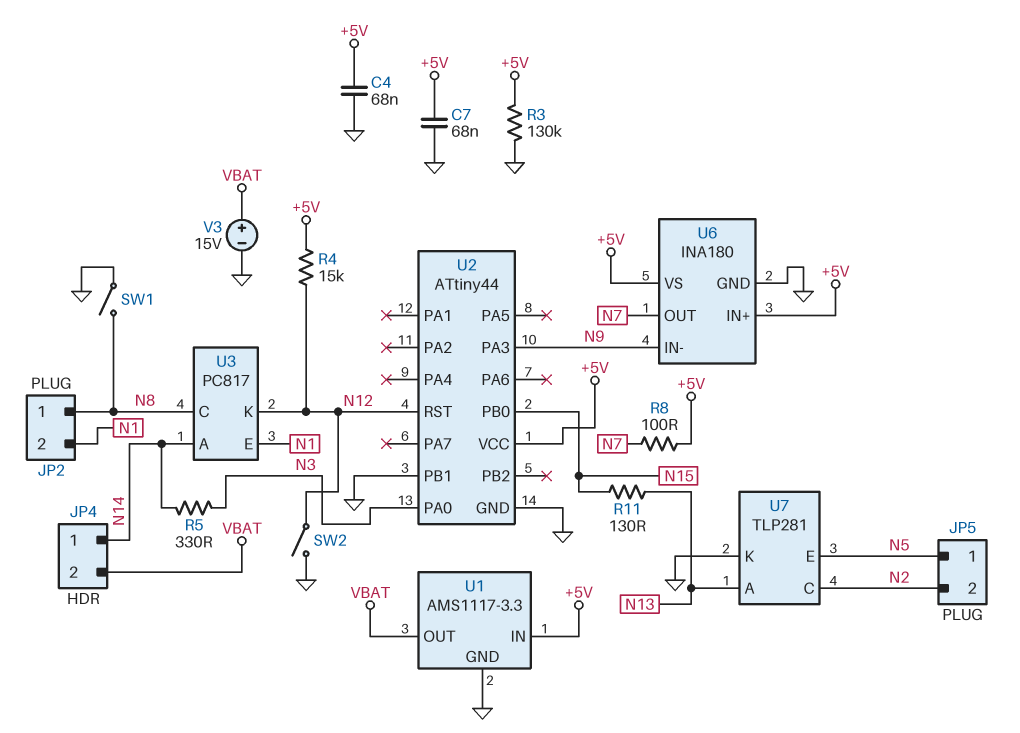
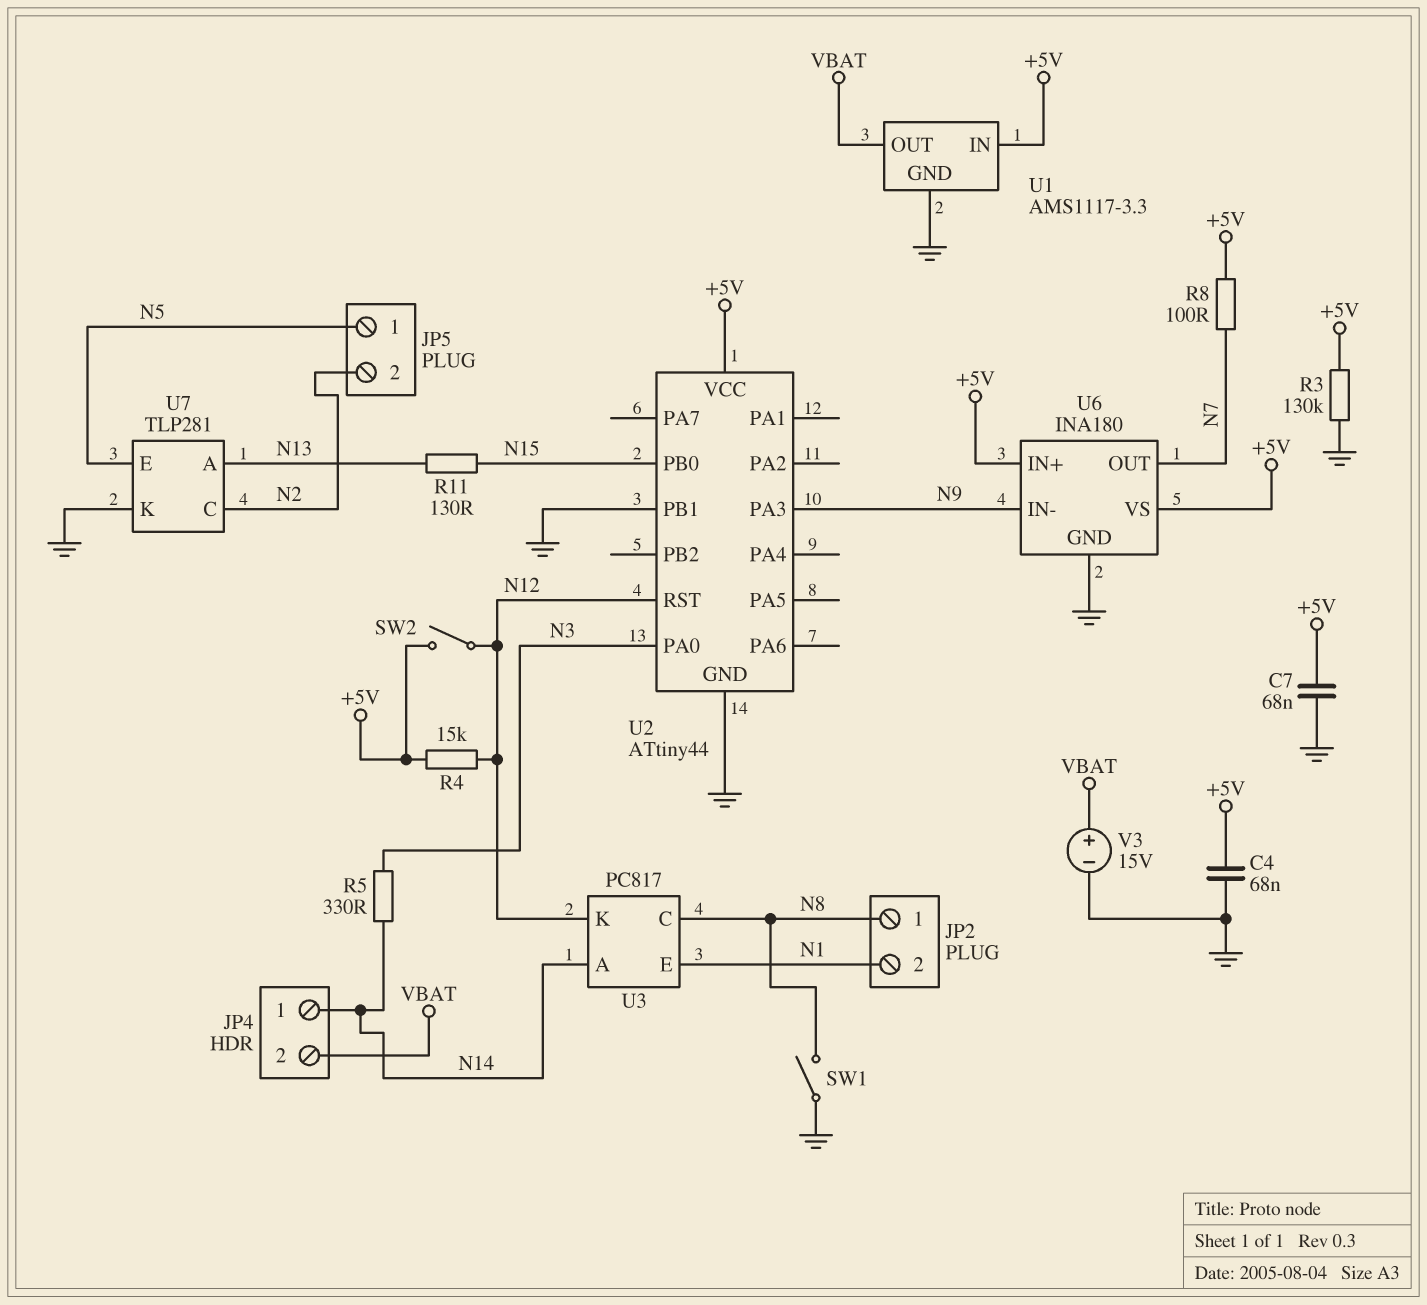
SW2: switch (GND, N12) -> switch (+5V, N12)

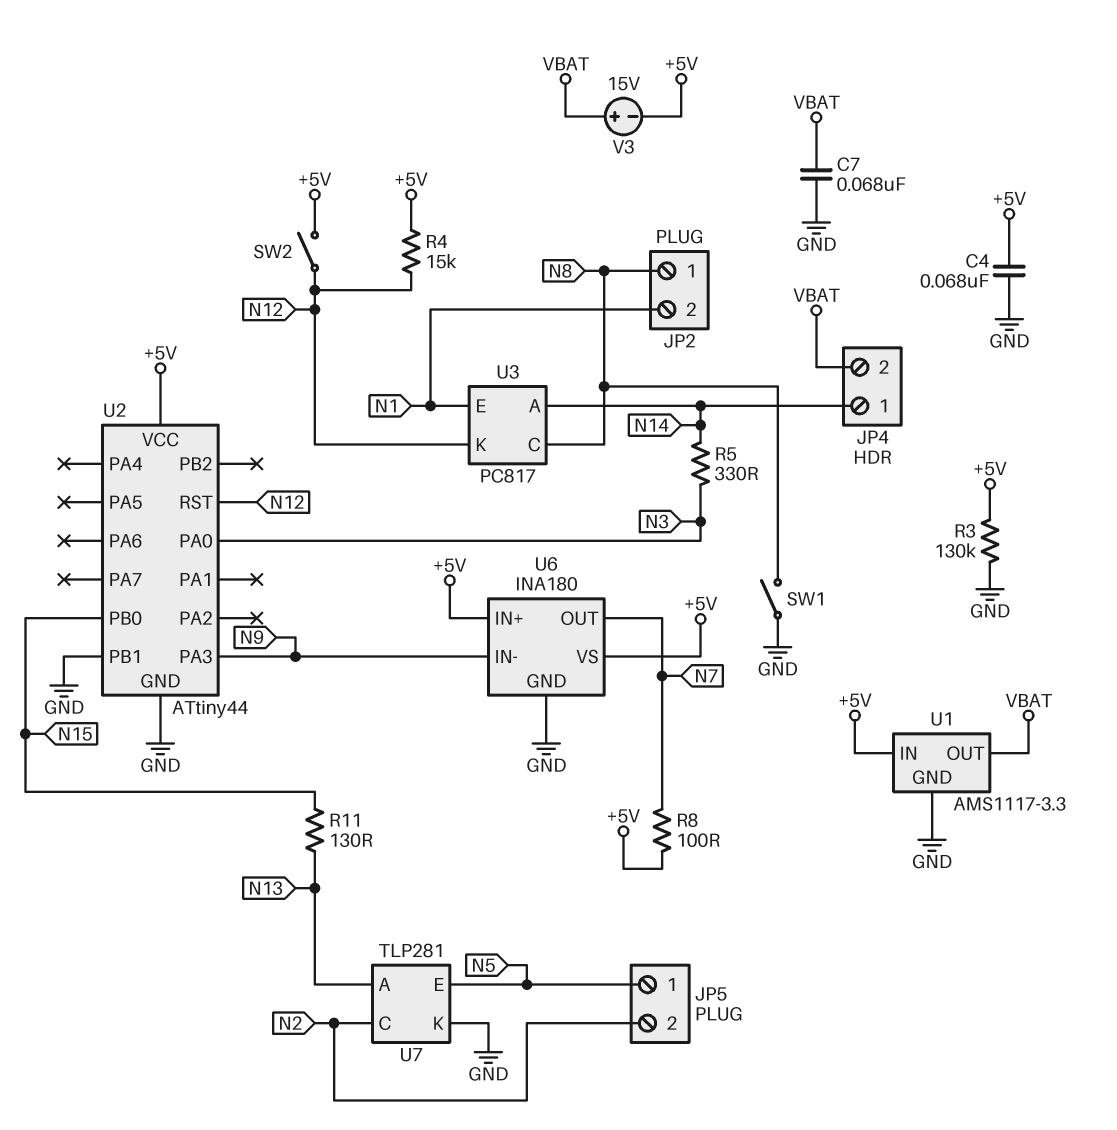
C7: 68nF (+5V, GND) -> 68nF (GND, VBAT)
V3: 15V (plus VBAT, minus GND) -> 15V (plus VBAT, minus +5V)

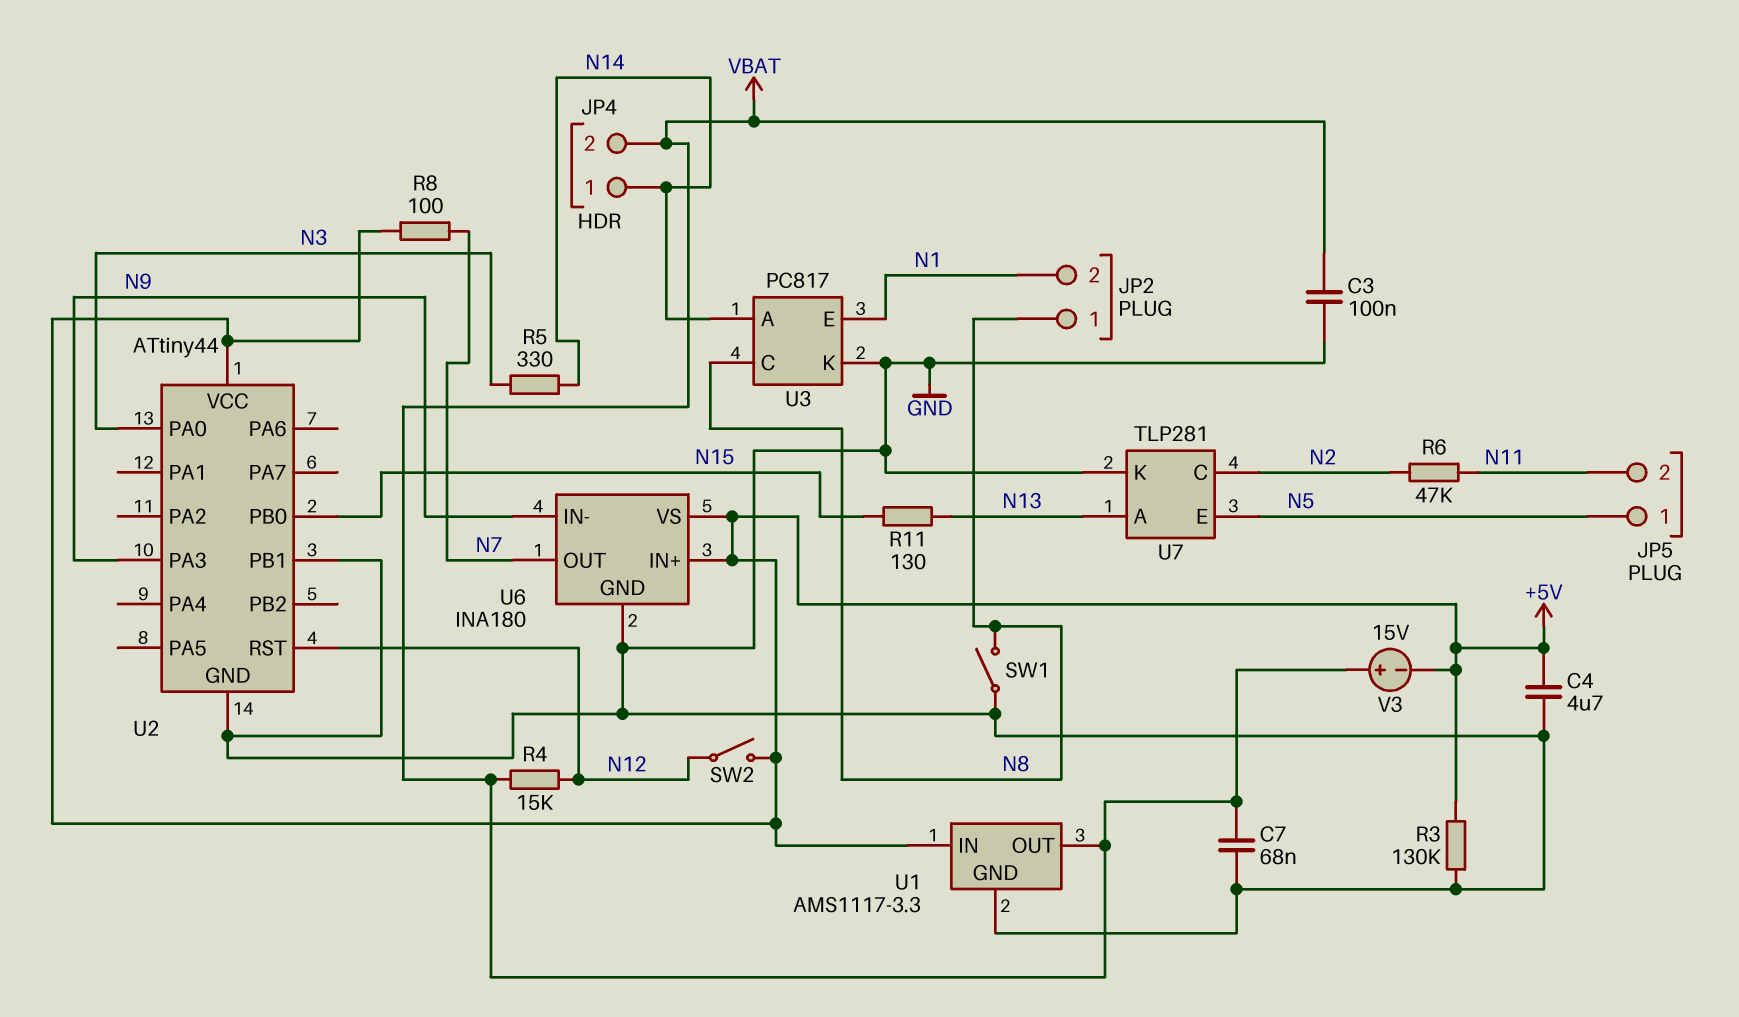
C3: none -> 100nF (GND, VBAT)
C4: 68nF (+5V, GND) -> 4.7uF (+5V, GND)
JP5 pin 2: N2 -> N11
R4: 15k (+5V, N12) -> 15k (N12, VBAT)
R6: none -> 47k (N2, N11)
U3 pin K: N12 -> GND

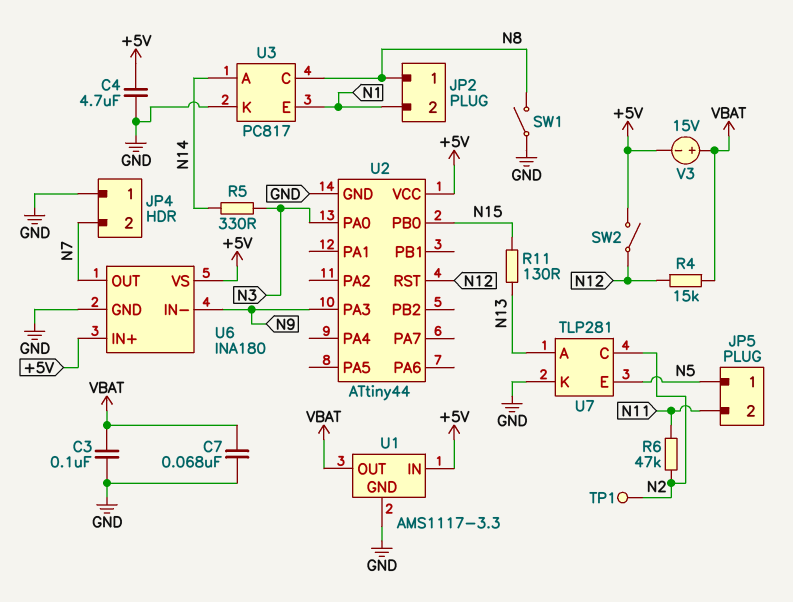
JP4 pin 1: N14 -> GND
JP4 pin 2: VBAT -> N7
R3: 130k (+5V, GND) -> none
R8: 100 (+5V, N7) -> none
TP1: none -> test point (N2)
U2 pin PB1: GND -> none

